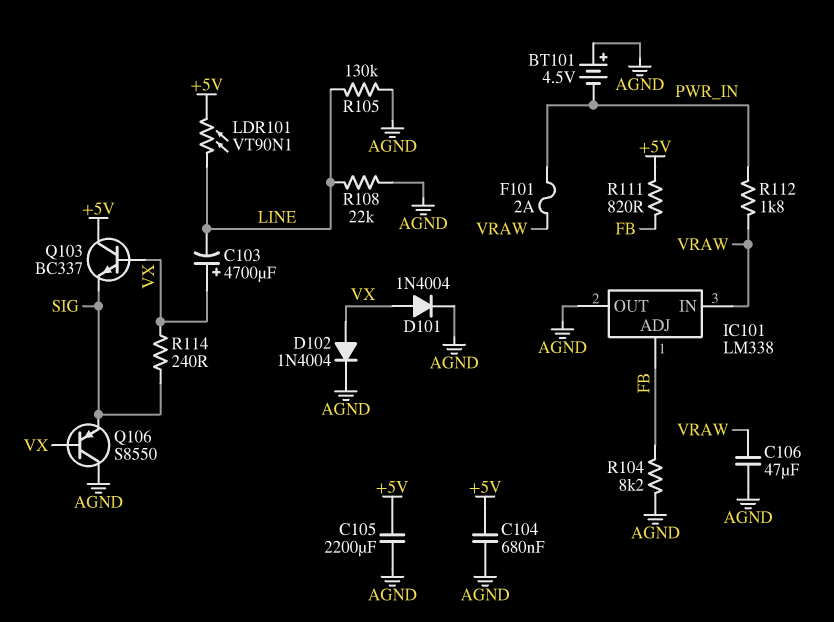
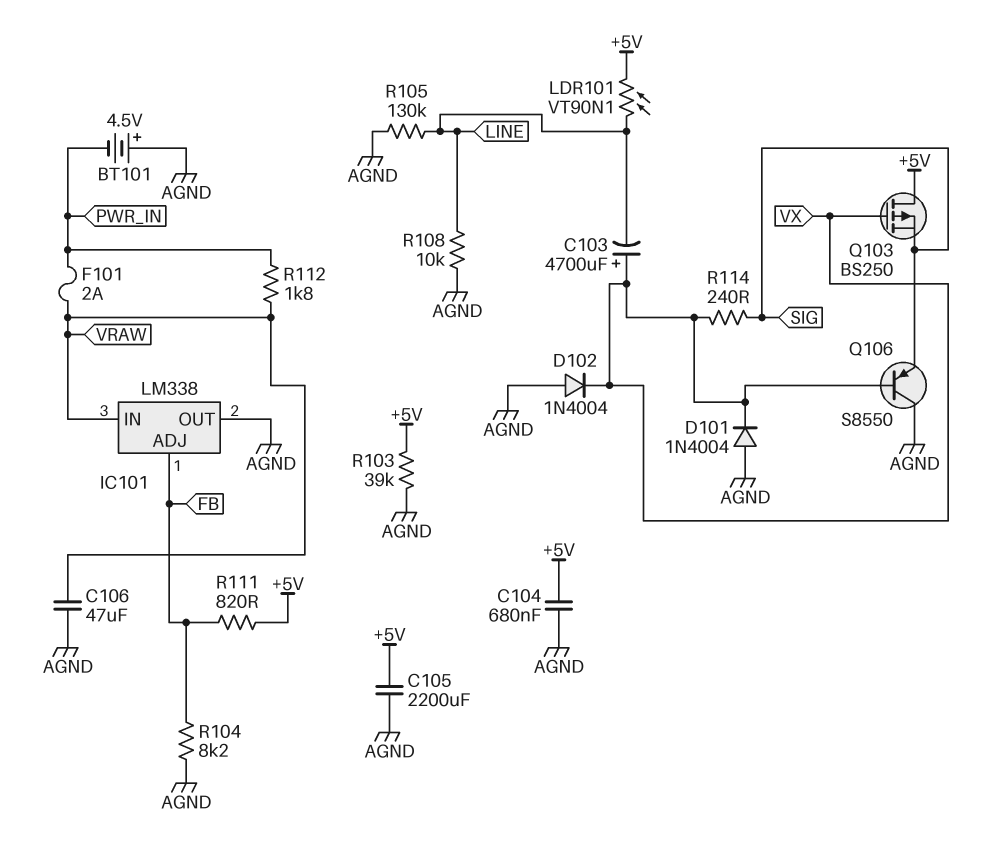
D101: diode 1N4004 (A VX, K AGND) -> diode 1N4004 (A AGND, K VX)
D102: diode 1N4004 (A VX, K AGND) -> diode 1N4004 (A AGND, K VX)
Q103: NPN BC337 (B VX, C +5V, E SIG) -> PMOS BS250 (G VX, D +5V, S SIG)
R103: none -> 39k (+5V, AGND)
R108: 22k (AGND, LINE) -> 10k (AGND, LINE)

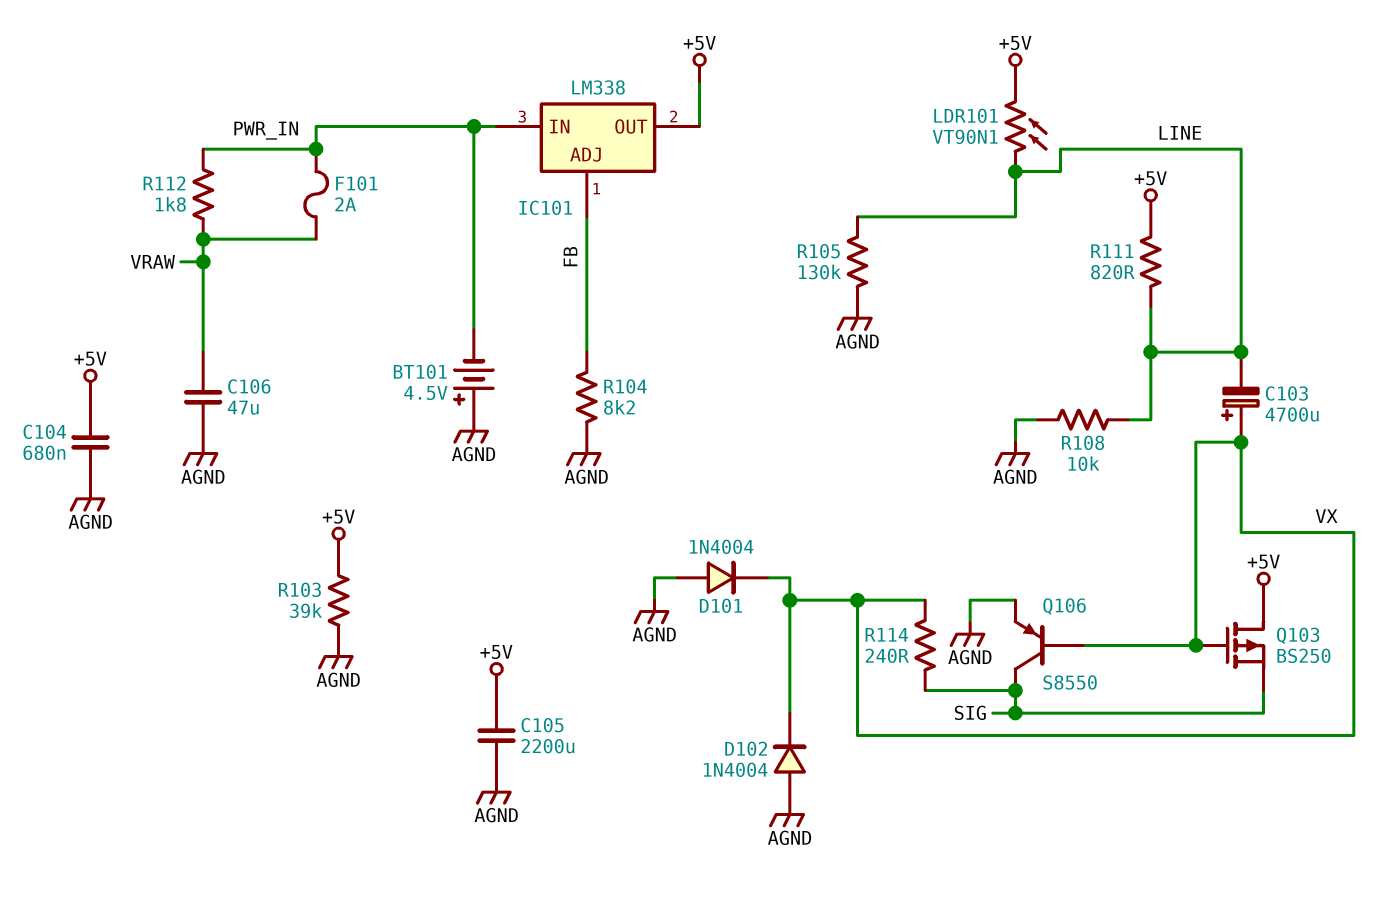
IC101 pin IN: VRAW -> PWR_IN
IC101 pin OUT: AGND -> +5V
Q106: PNP S8550 (B VX, C AGND, E SIG) -> PNP S8550 (B VX, C SIG, E AGND)
R111: 820 (+5V, FB) -> 820 (+5V, LINE)

